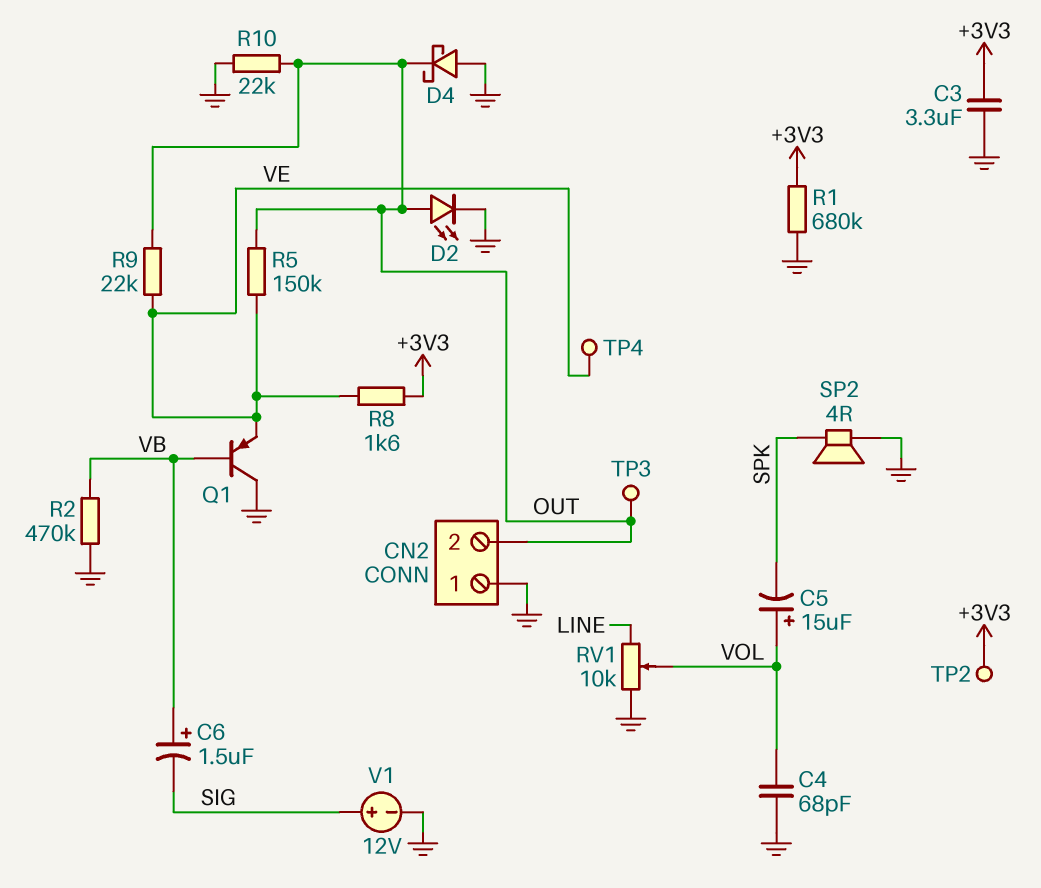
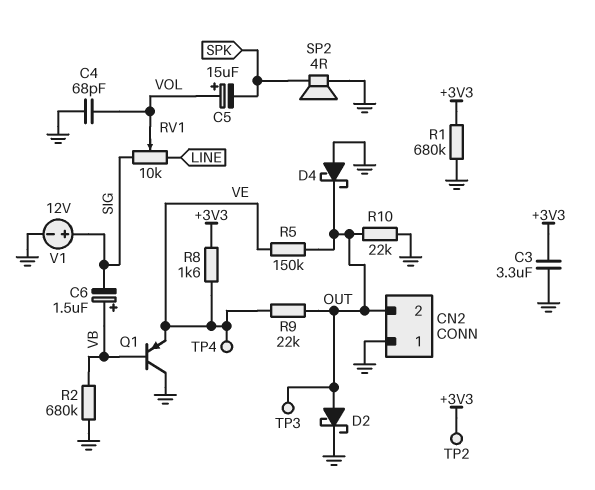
D2: LED (A OUT, K GND) -> schottky (A OUT, K GND)
R2: 470k (GND, VB) -> 680k (GND, VB)
RV1: 10k (GND, LINE, wiper VOL) -> 10k (LINE, SIG, wiper VOL)

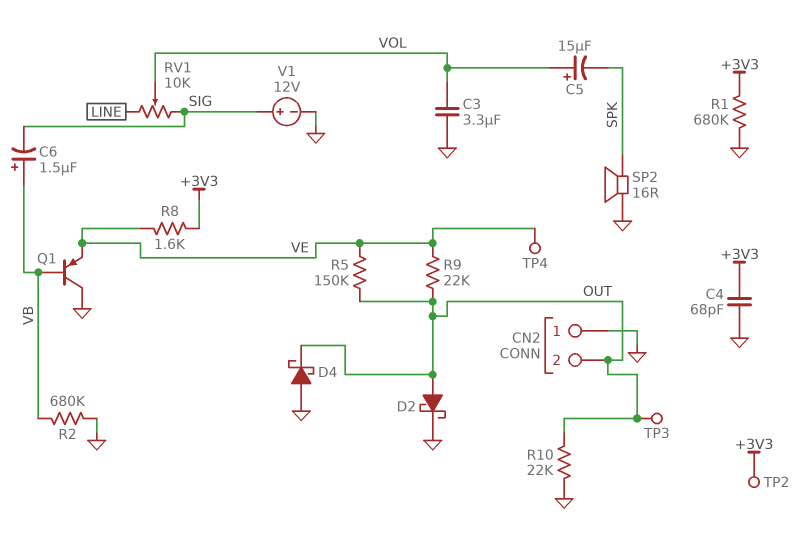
C3: 3.3uF (+3V3, GND) -> 3.3uF (GND, VOL)
C4: 68pF (GND, VOL) -> 68pF (+3V3, GND)
SP2: speaker 4R (GND, SPK) -> speaker 16R (GND, SPK)

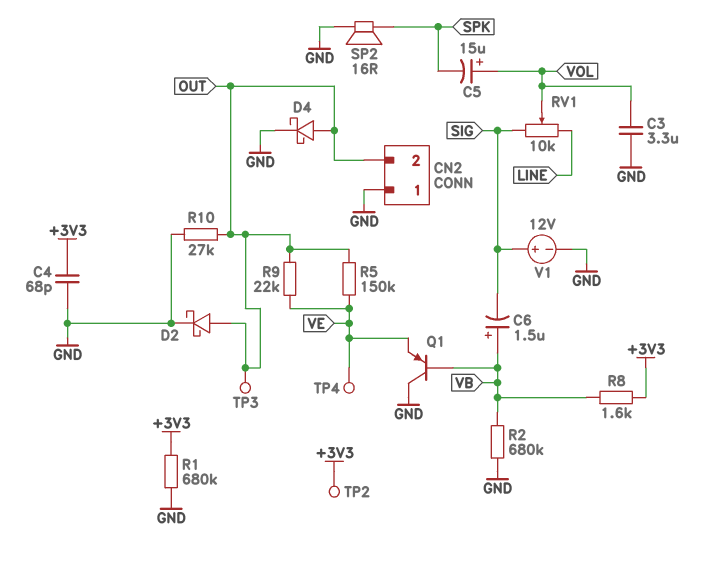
D4: schottky (A GND, K OUT) -> schottky (A OUT, K GND)
R8: 1.6k (+3V3, VE) -> 1.6k (+3V3, VB)
R10: 22k (GND, OUT) -> 27k (GND, OUT)

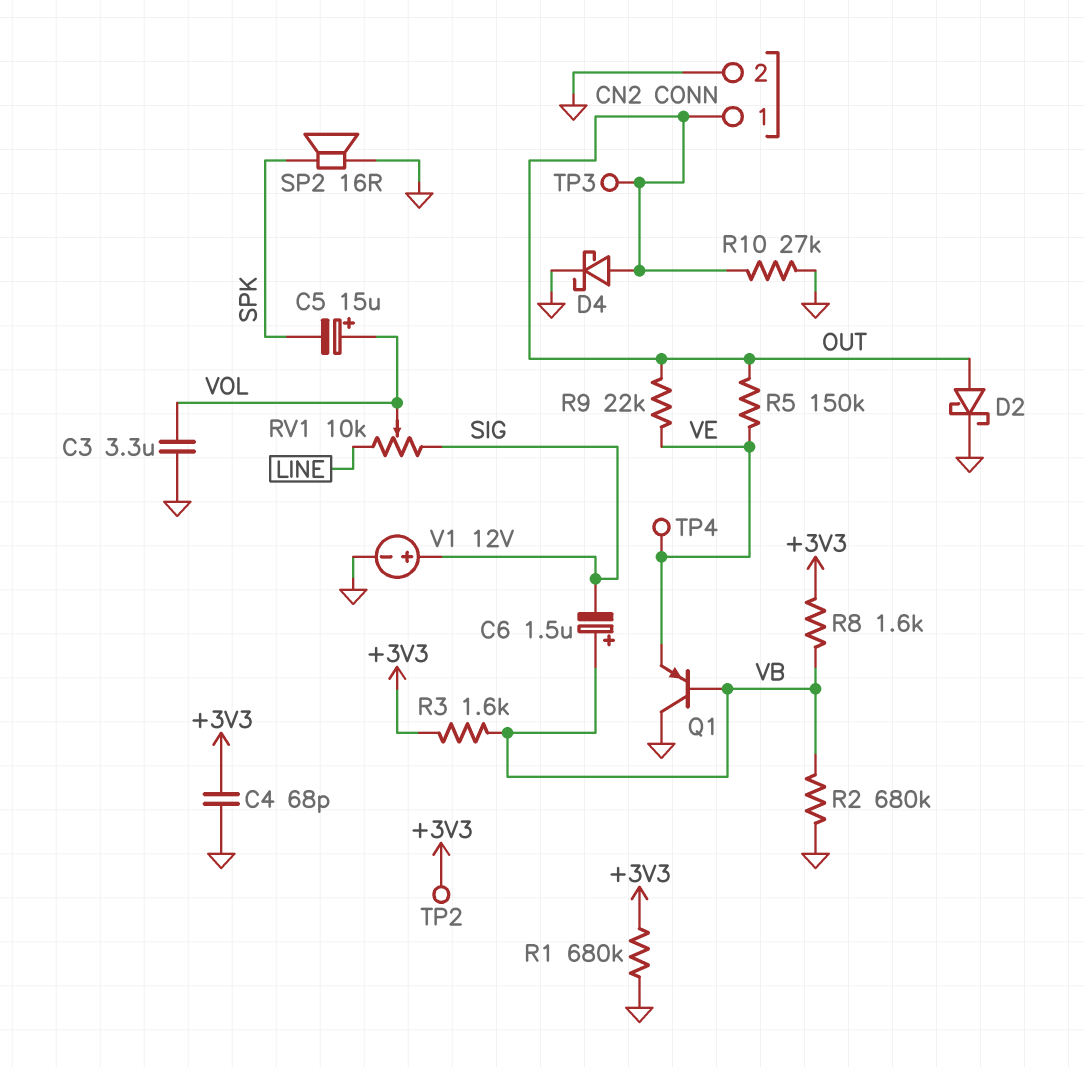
CN2 pin 1: GND -> OUT
CN2 pin 2: OUT -> GND
R3: none -> 1.6k (+3V3, VB)

